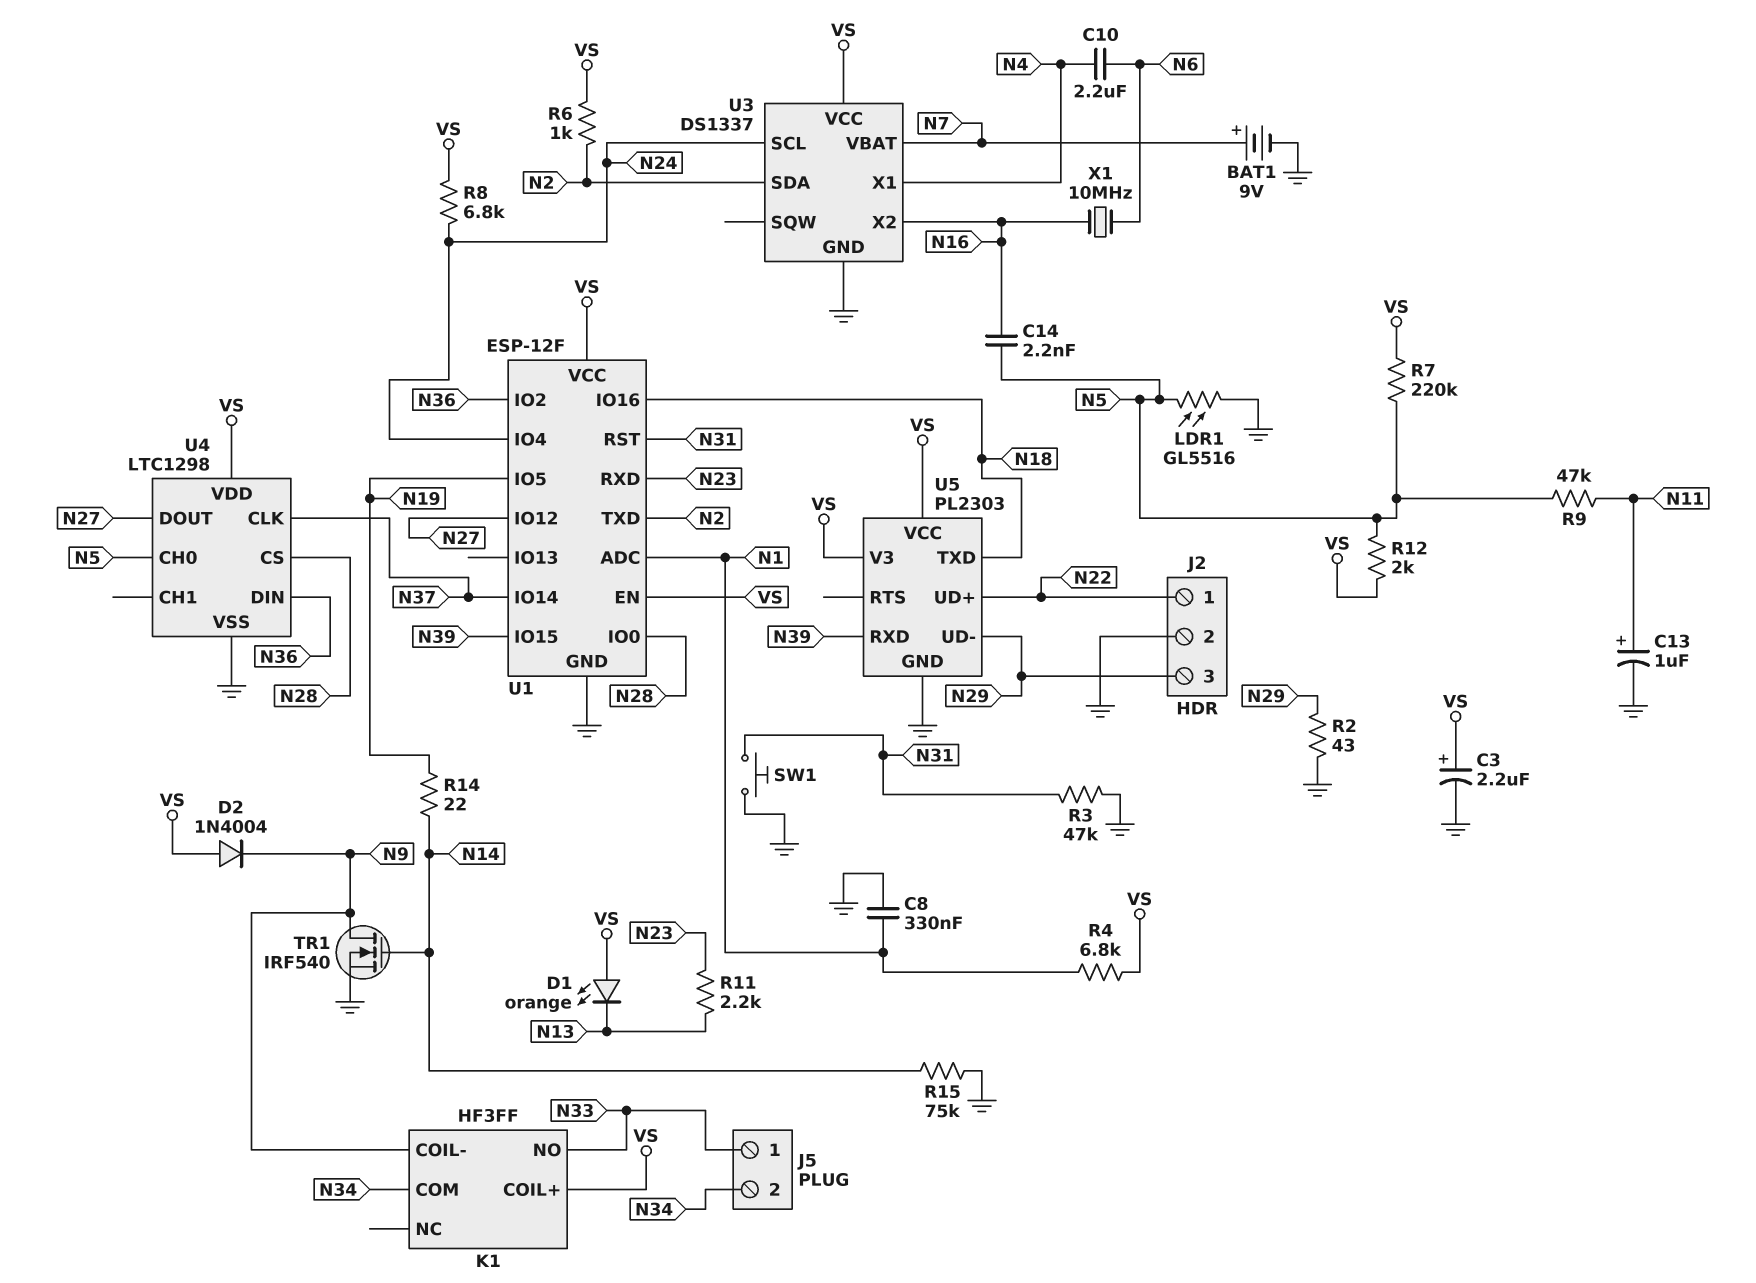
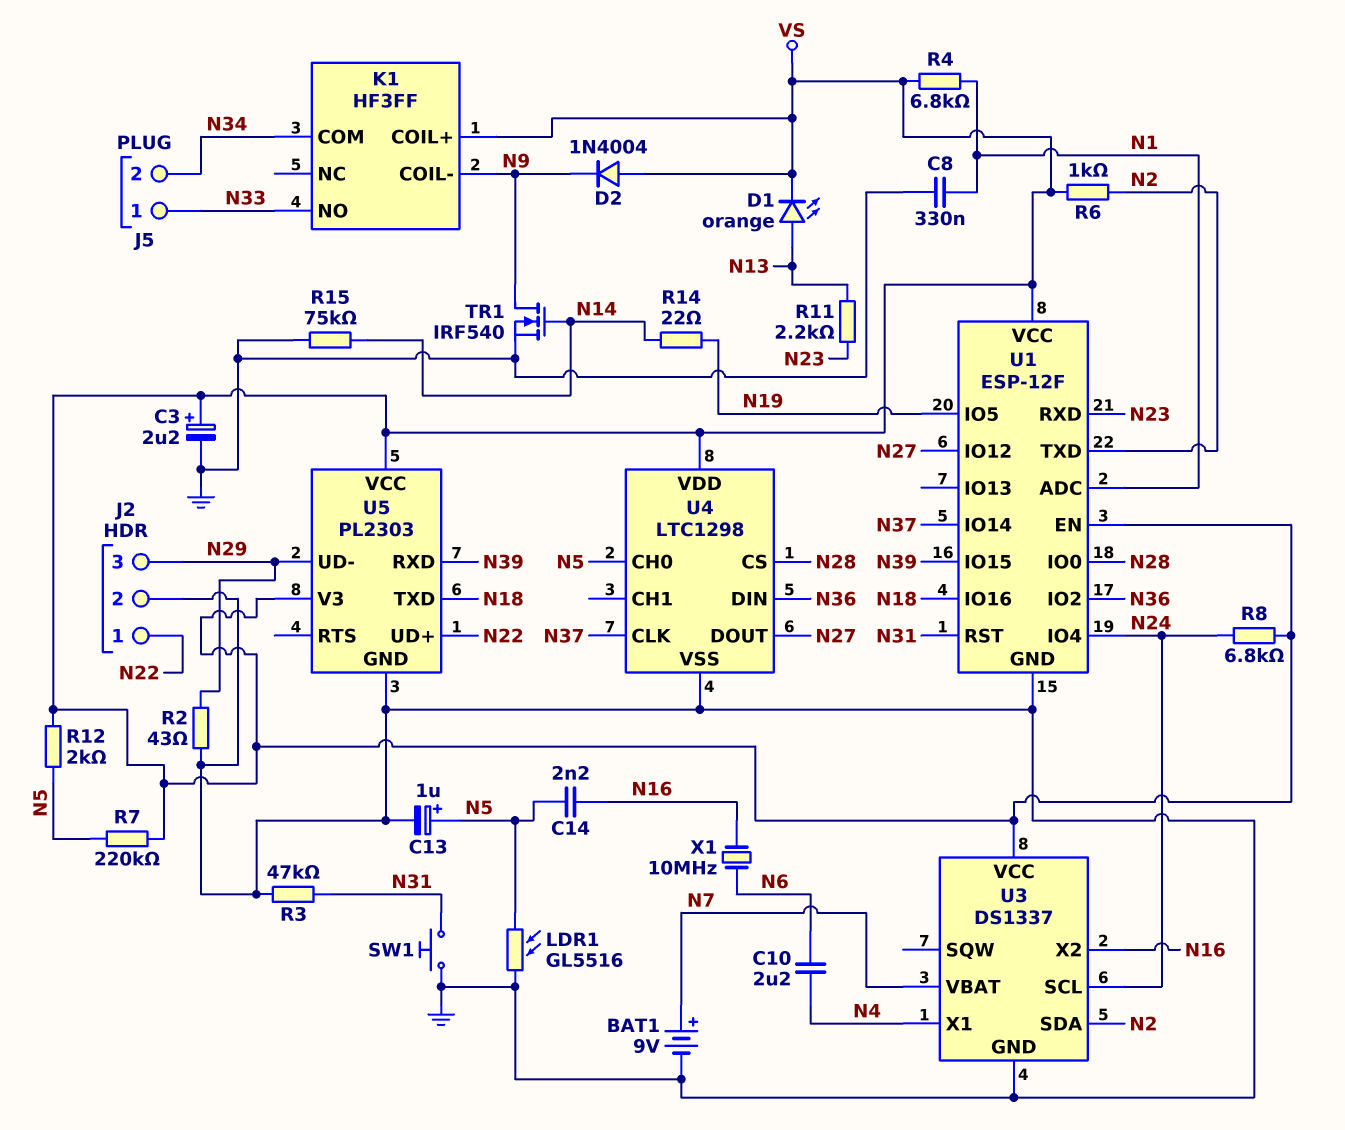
C13: 1uF (plus N11, minus GND) -> 1uF (plus N5, minus GND)
D1: LED orange (A VS, K N13) -> LED orange (A N13, K VS)
R9: 47k (N5, N11) -> none

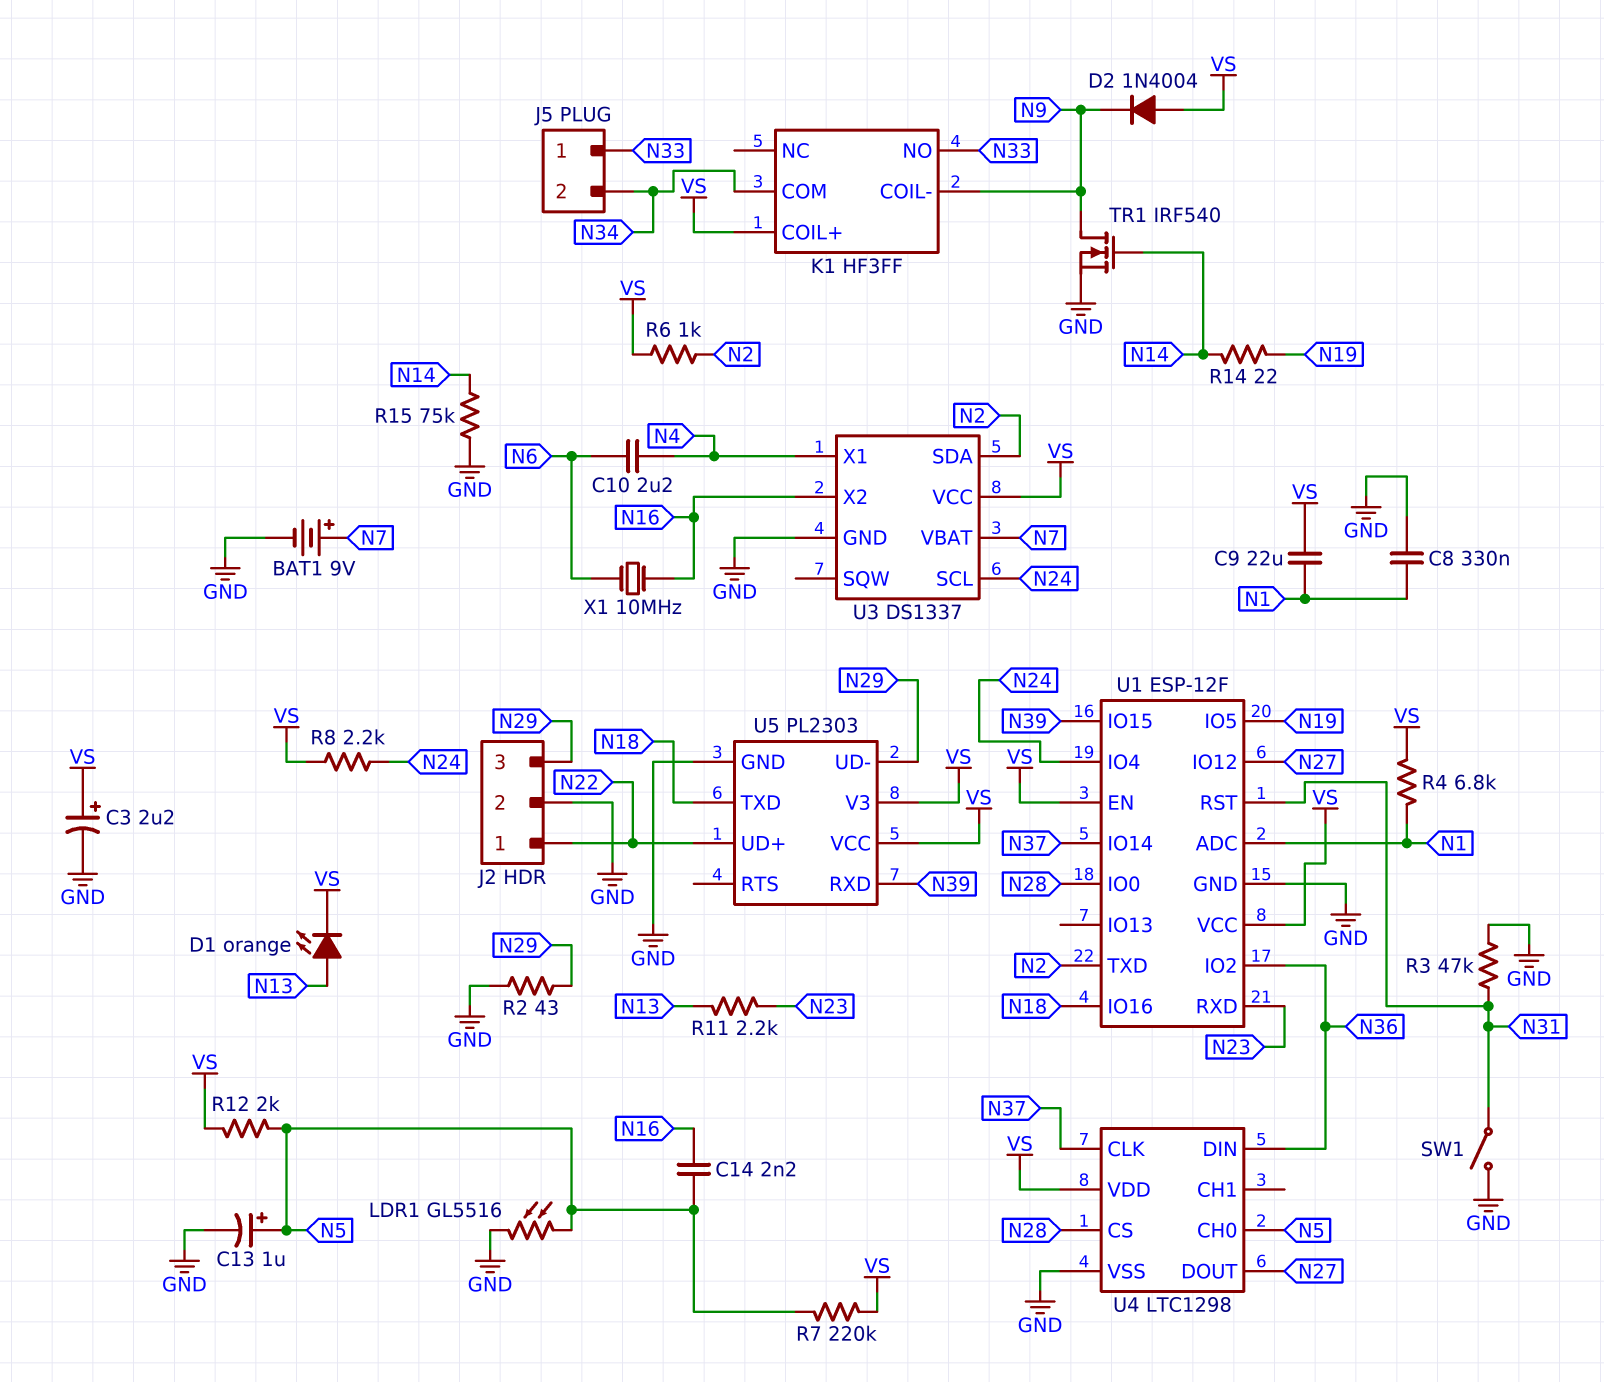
C9: none -> 22uF (N1, VS)
R8: 6.8k (N24, VS) -> 2.2k (N24, VS)
SW1: button (GND, N31) -> switch (GND, N31)

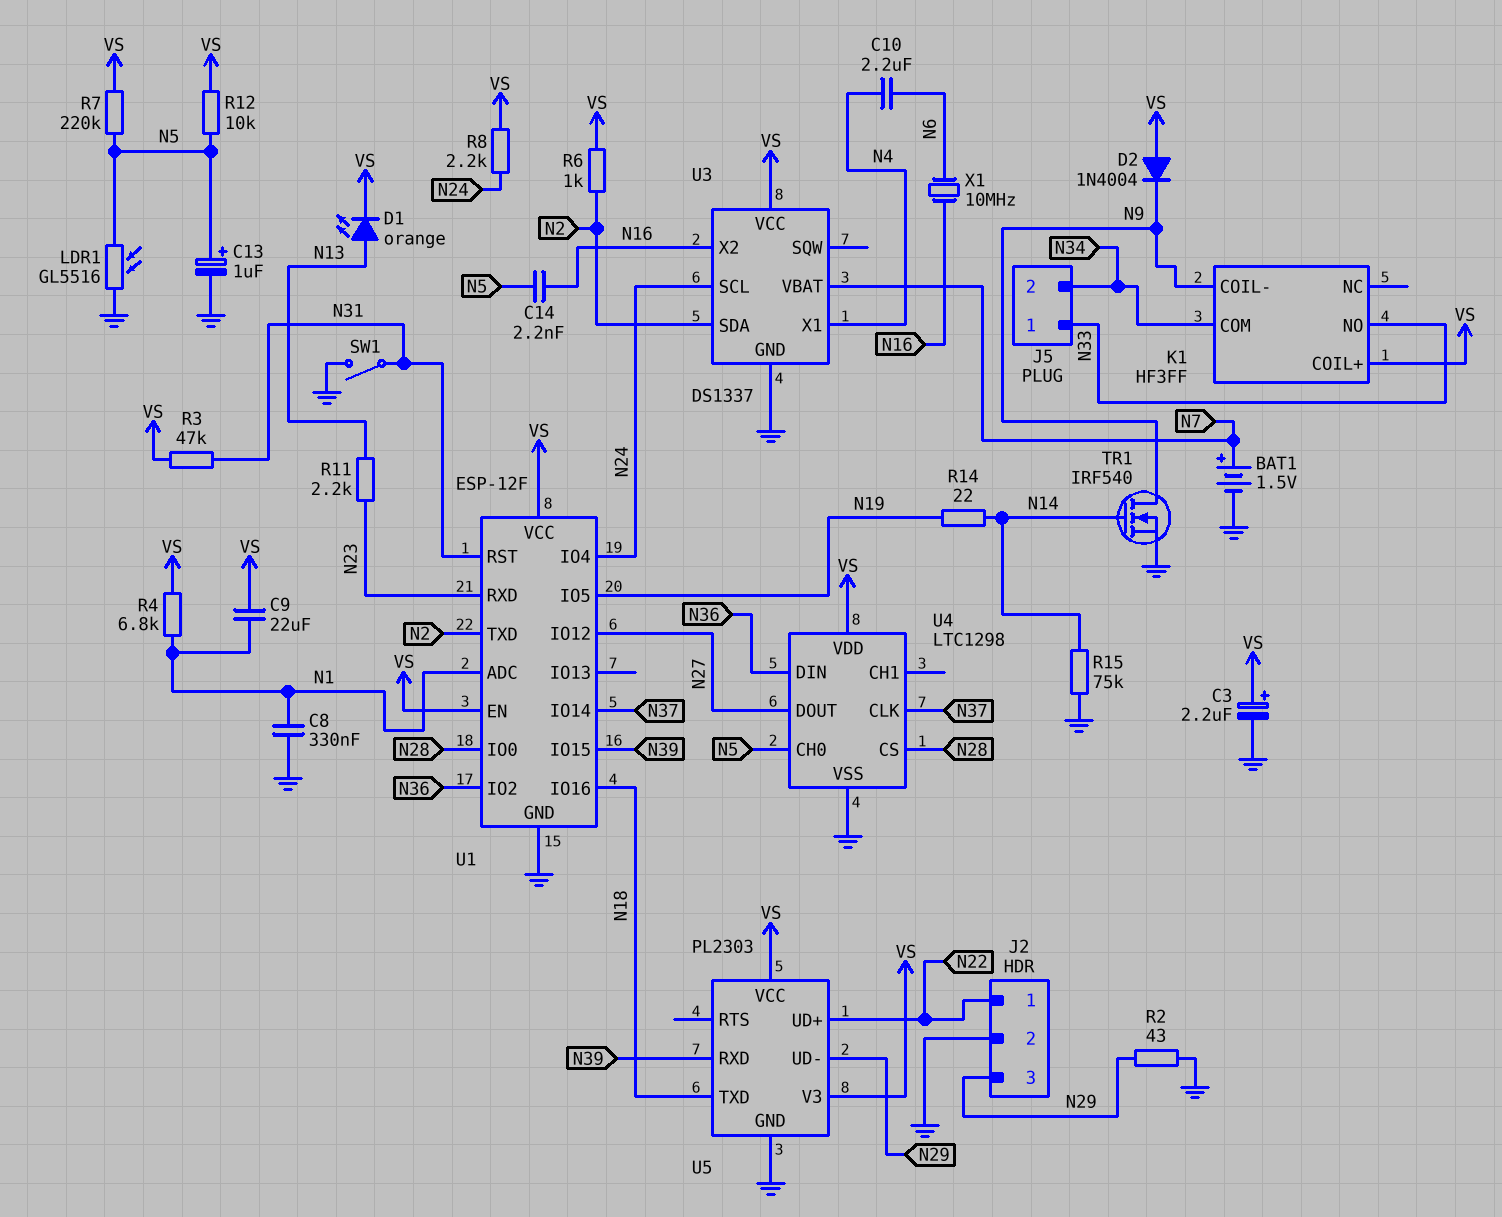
BAT1: 9V (plus N7, minus GND) -> 1.5V (plus N7, minus GND)
R3: 47k (GND, N31) -> 47k (N31, VS)
R12: 2k (N5, VS) -> 10k (N5, VS)

